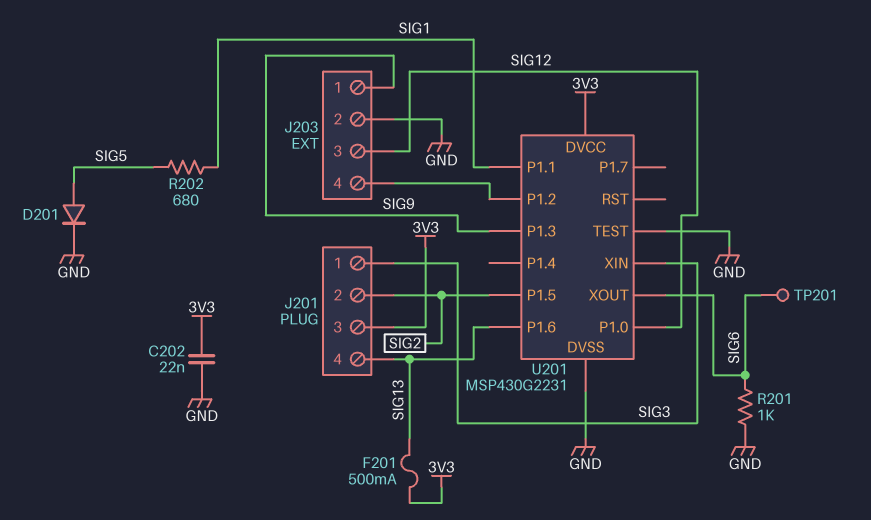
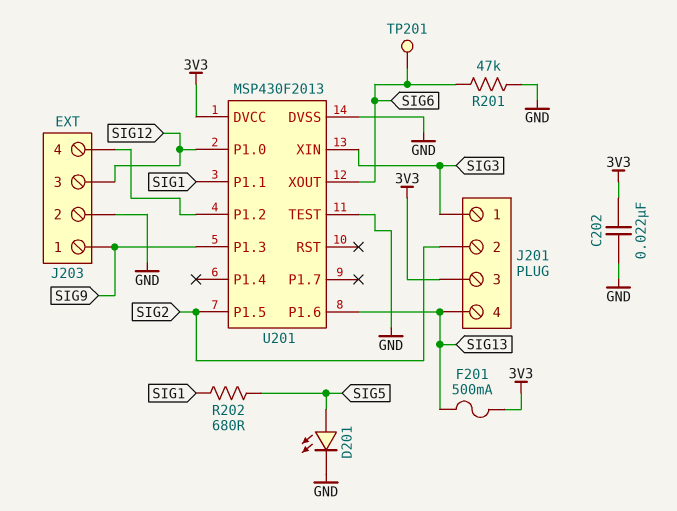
D201: diode (A SIG5, K GND) -> LED (A SIG5, K GND)
R201: 1k (GND, SIG6) -> 47k (GND, SIG6)
U201: MSP430G2231 -> MSP430F2013

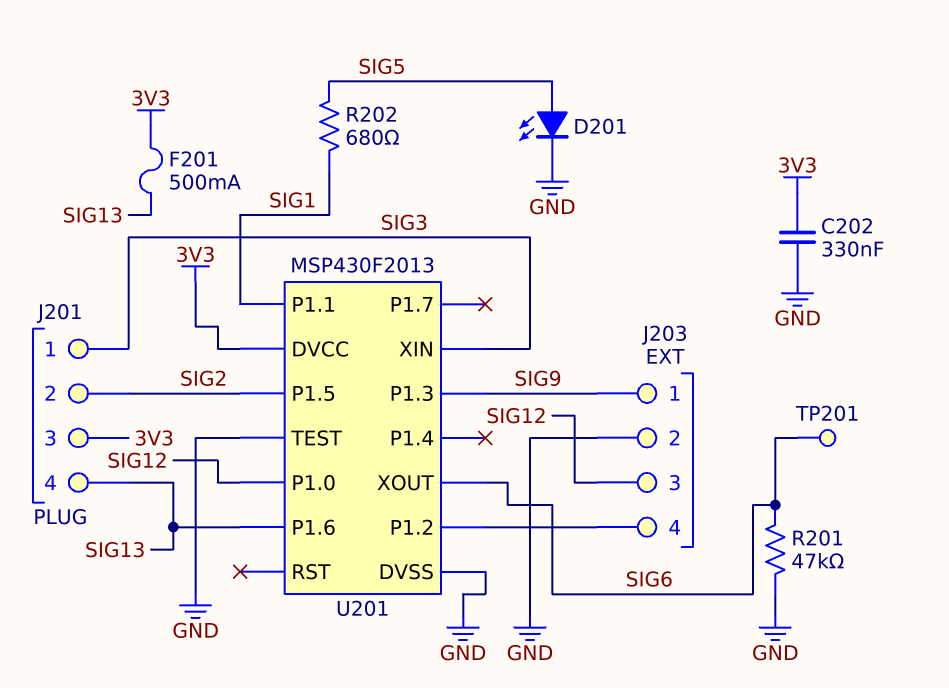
C202: 22nF (3V3, GND) -> 330nF (3V3, GND)

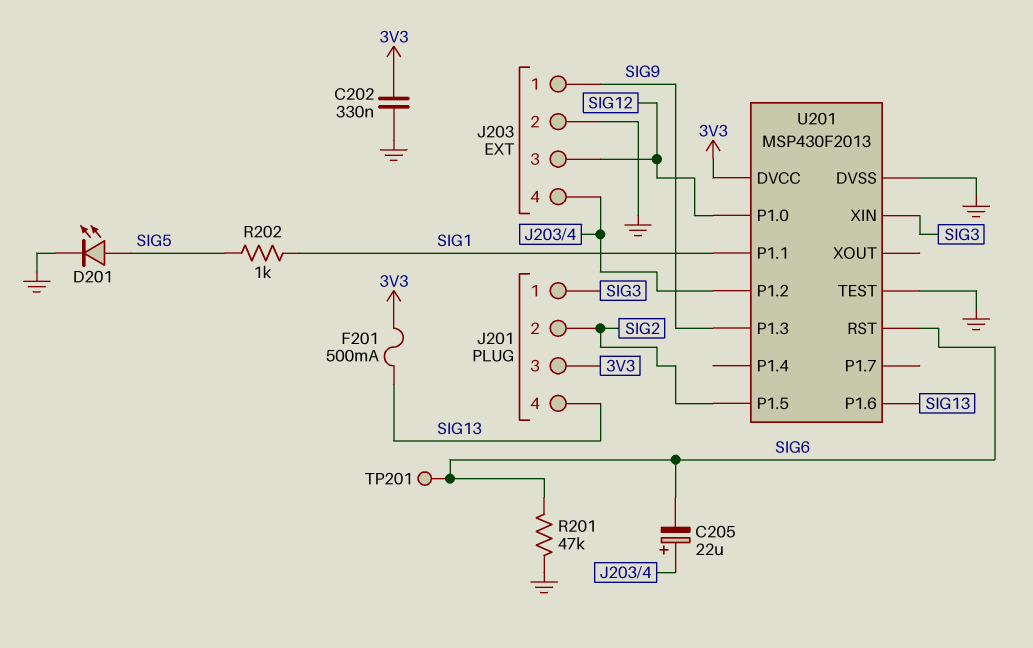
C205: none -> 22uF (plus J203/4, minus SIG6)
R202: 680 (SIG1, SIG5) -> 1k (SIG1, SIG5)
U201 pin RST: none -> SIG6
U201 pin XOUT: SIG6 -> none

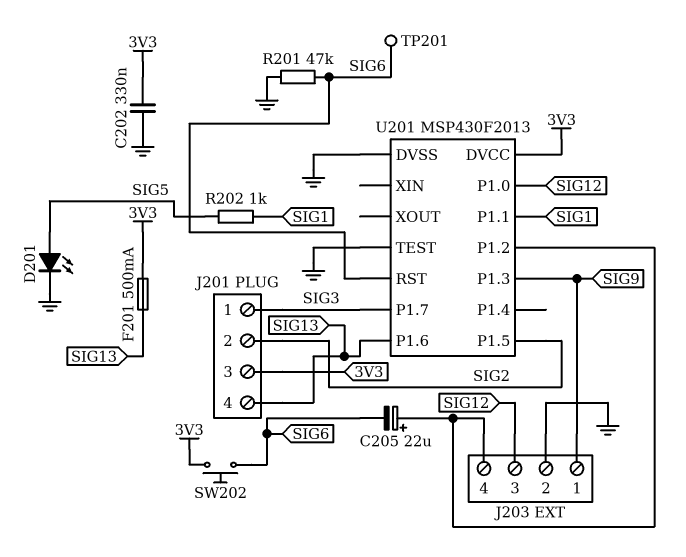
SW202: none -> button (3V3, SIG6)
U201 pin P1.7: none -> SIG3
U201 pin XIN: SIG3 -> none

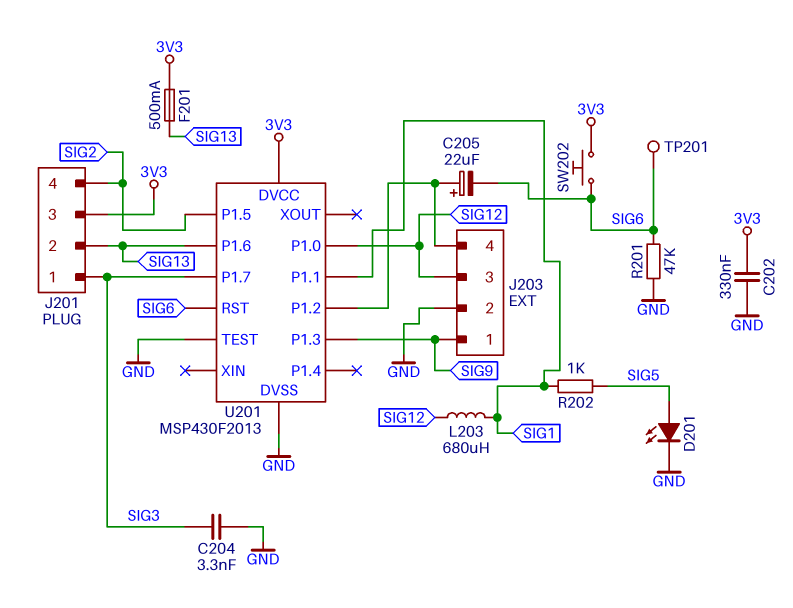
C204: none -> 3.3nF (GND, SIG3)
J201 pin 2: SIG2 -> SIG13
J201 pin 4: SIG13 -> SIG2
L203: none -> 680uH (SIG1, SIG12)

